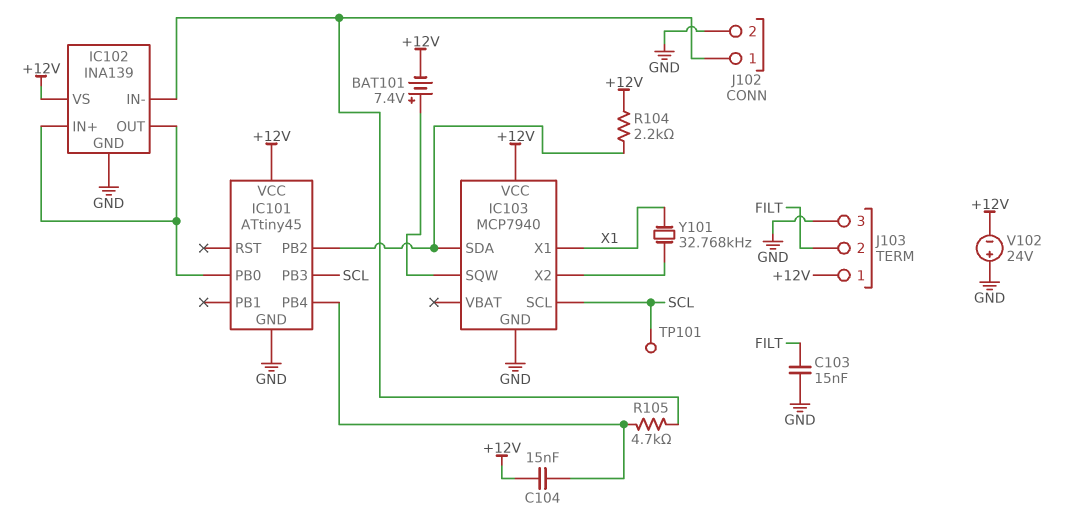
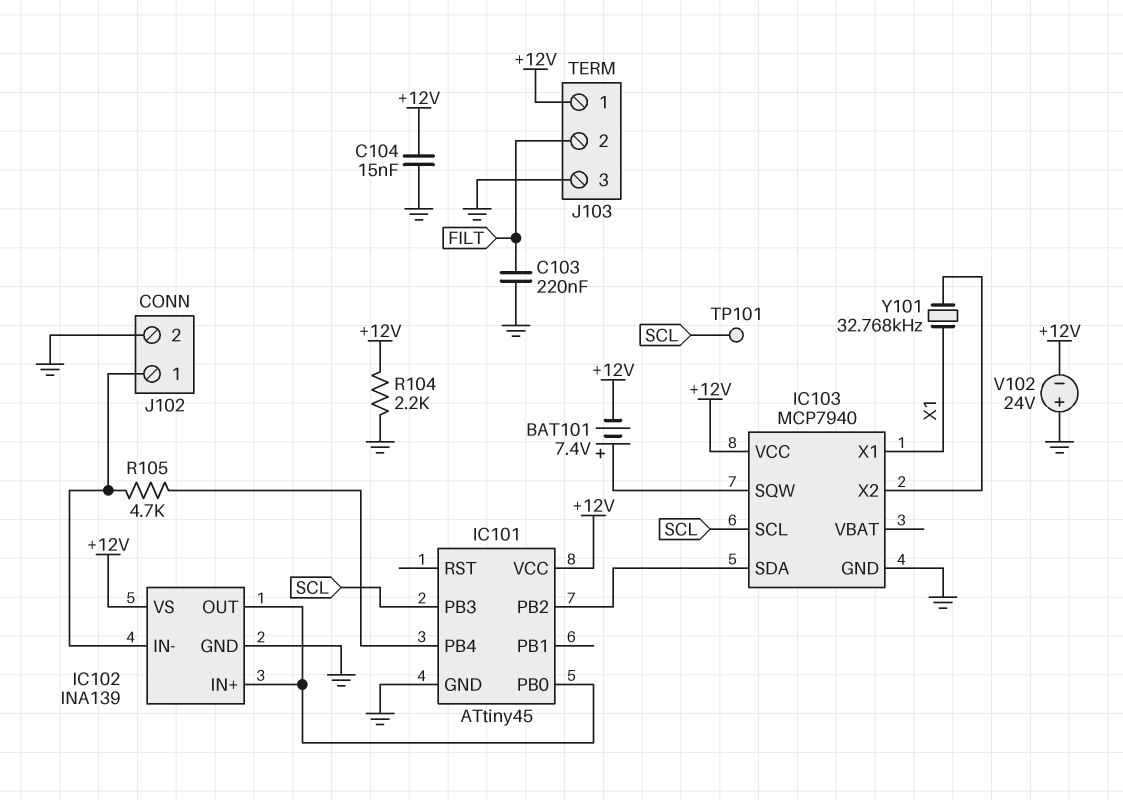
C103: 15nF (FILT, GND) -> 220nF (FILT, GND)
C104: 15nF (+12V, IC101/PB4) -> 15nF (+12V, GND)
R104: 2.2k (+12V, IC101/PB2) -> 2.2k (+12V, GND)

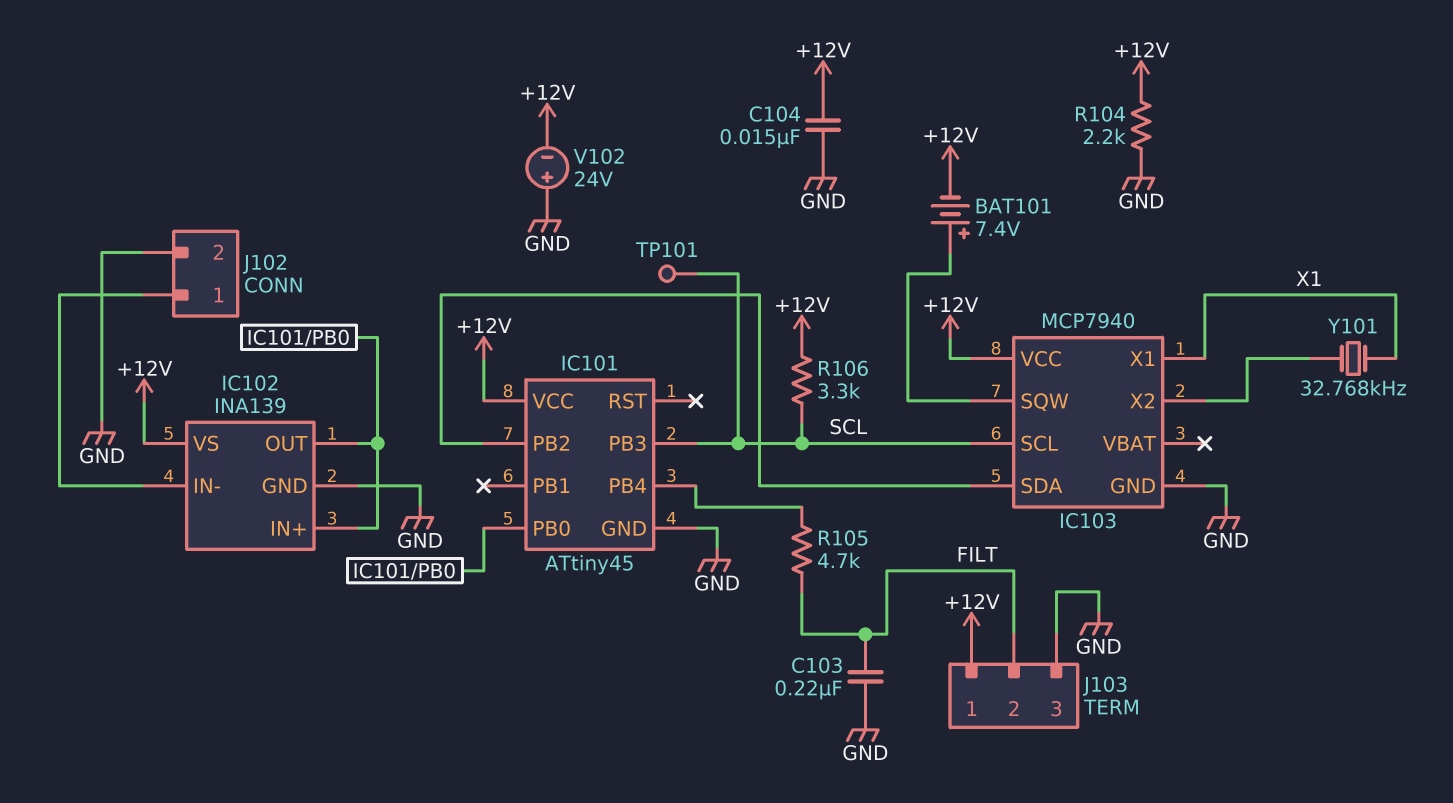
R105: 4.7k (IC101/PB4, IC102/IN-) -> 4.7k (FILT, IC101/PB4)
R106: none -> 3.3k (+12V, SCL)

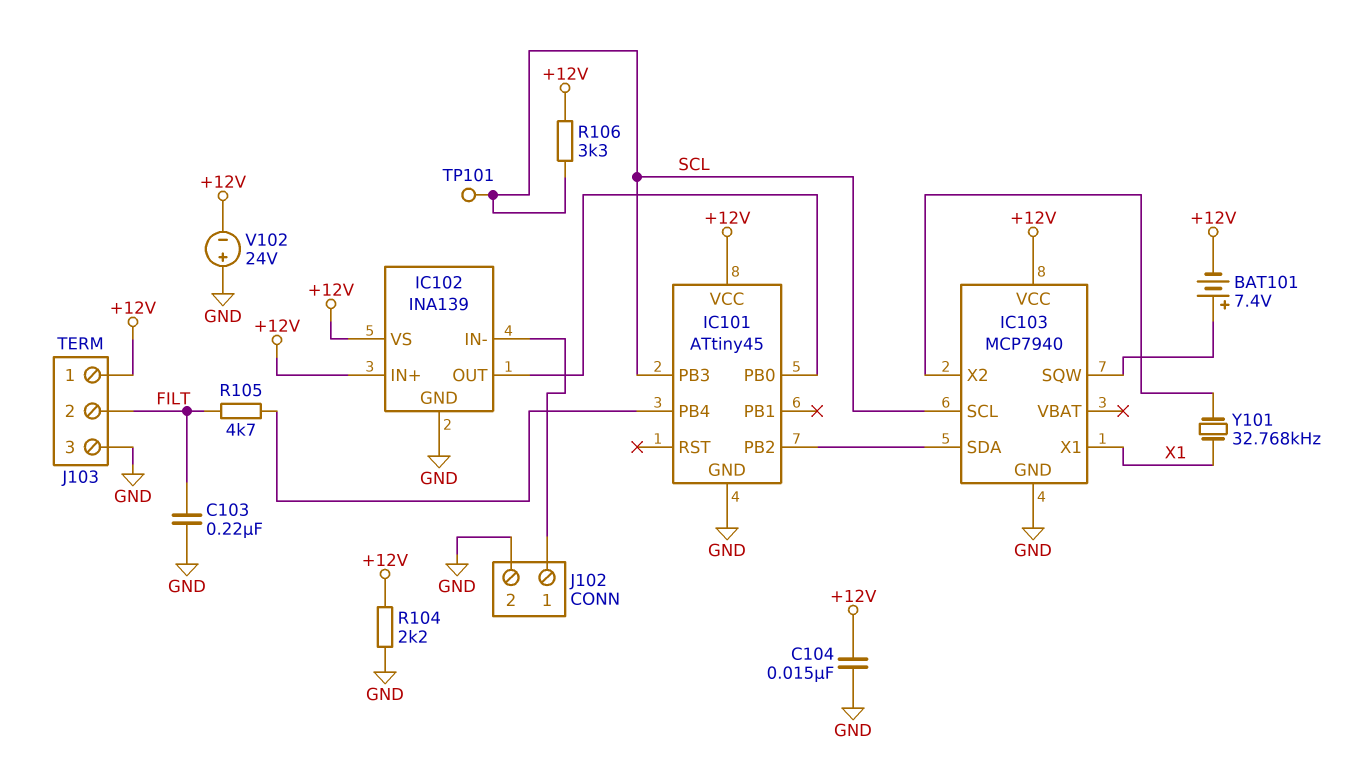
IC102 pin IN+: IC101/PB0 -> +12V

